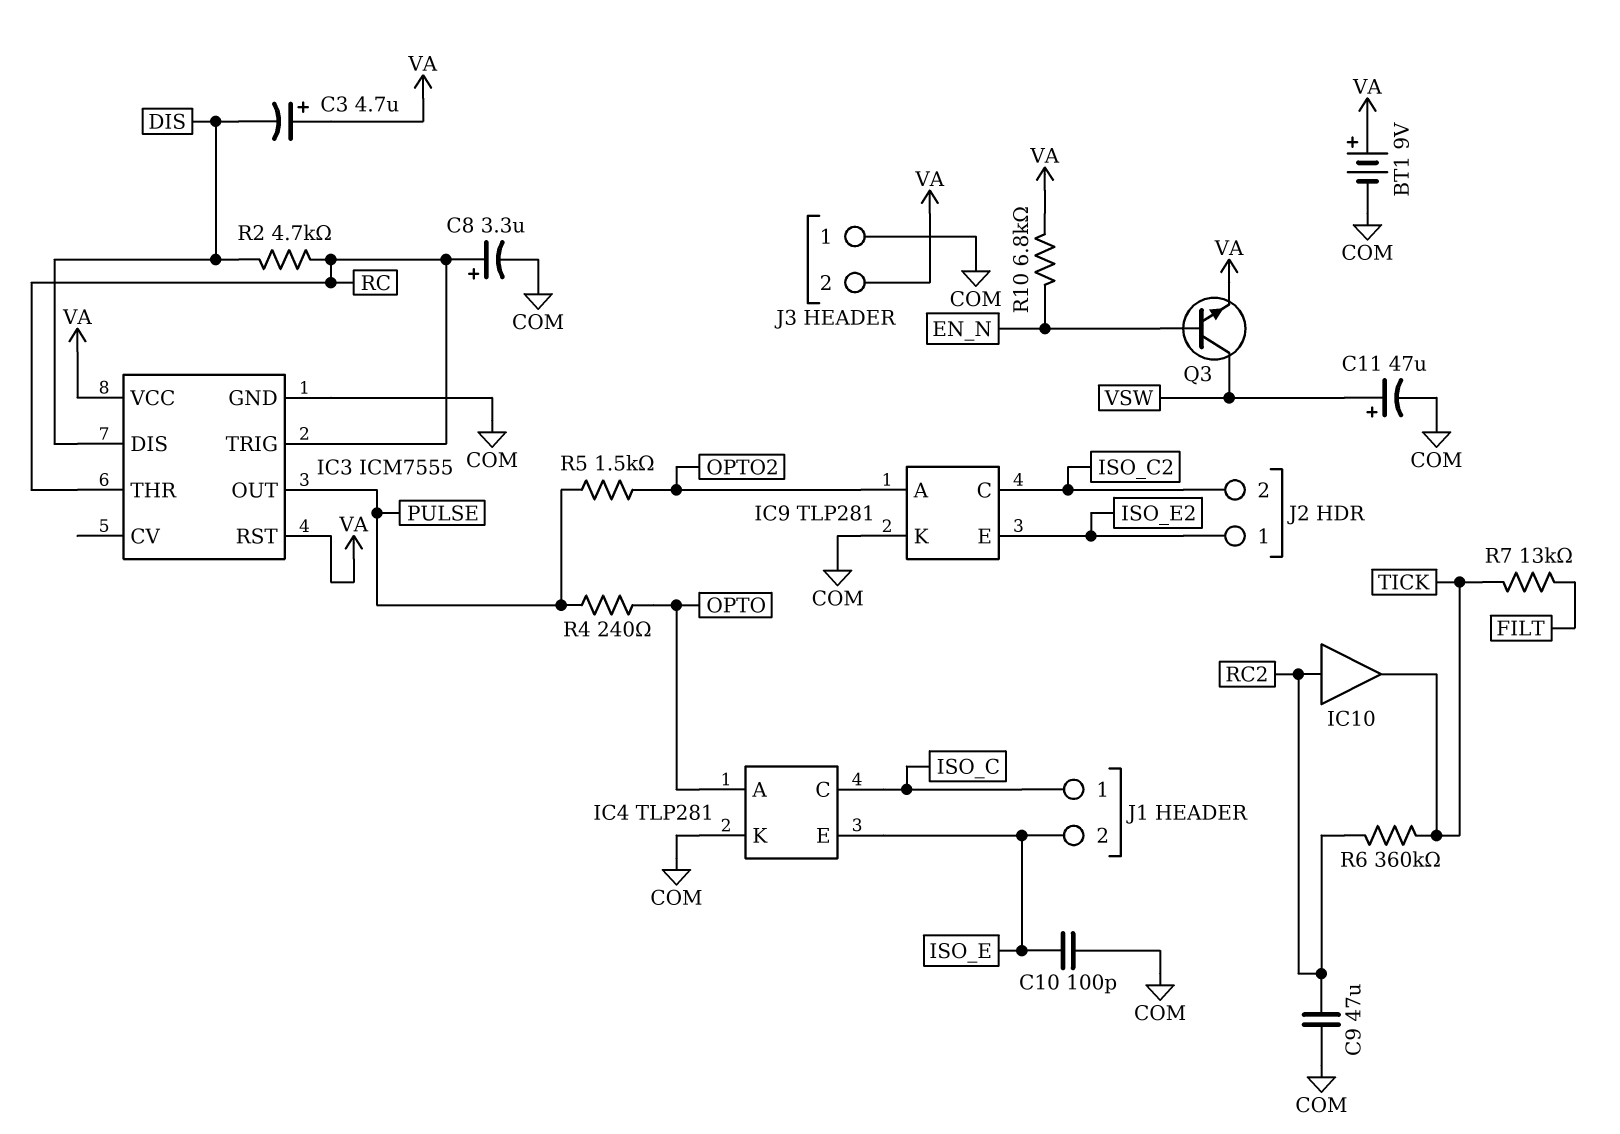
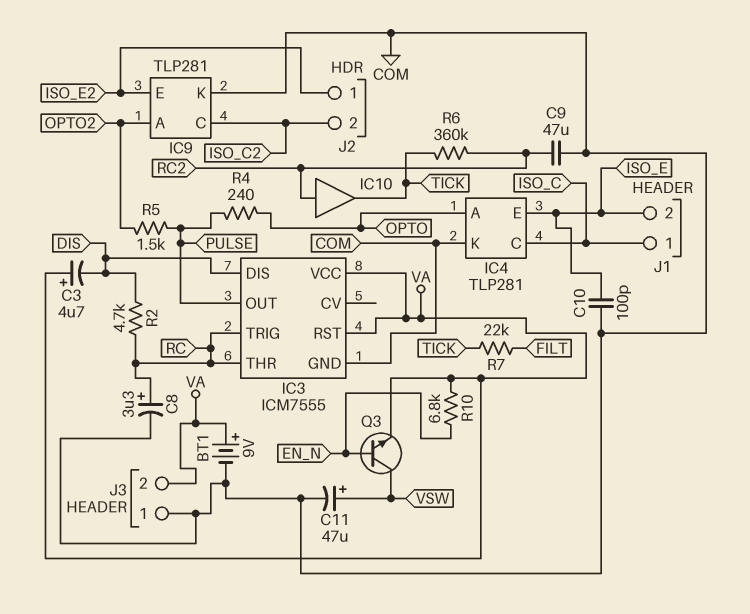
R7: 13k (FILT, TICK) -> 22k (FILT, TICK)

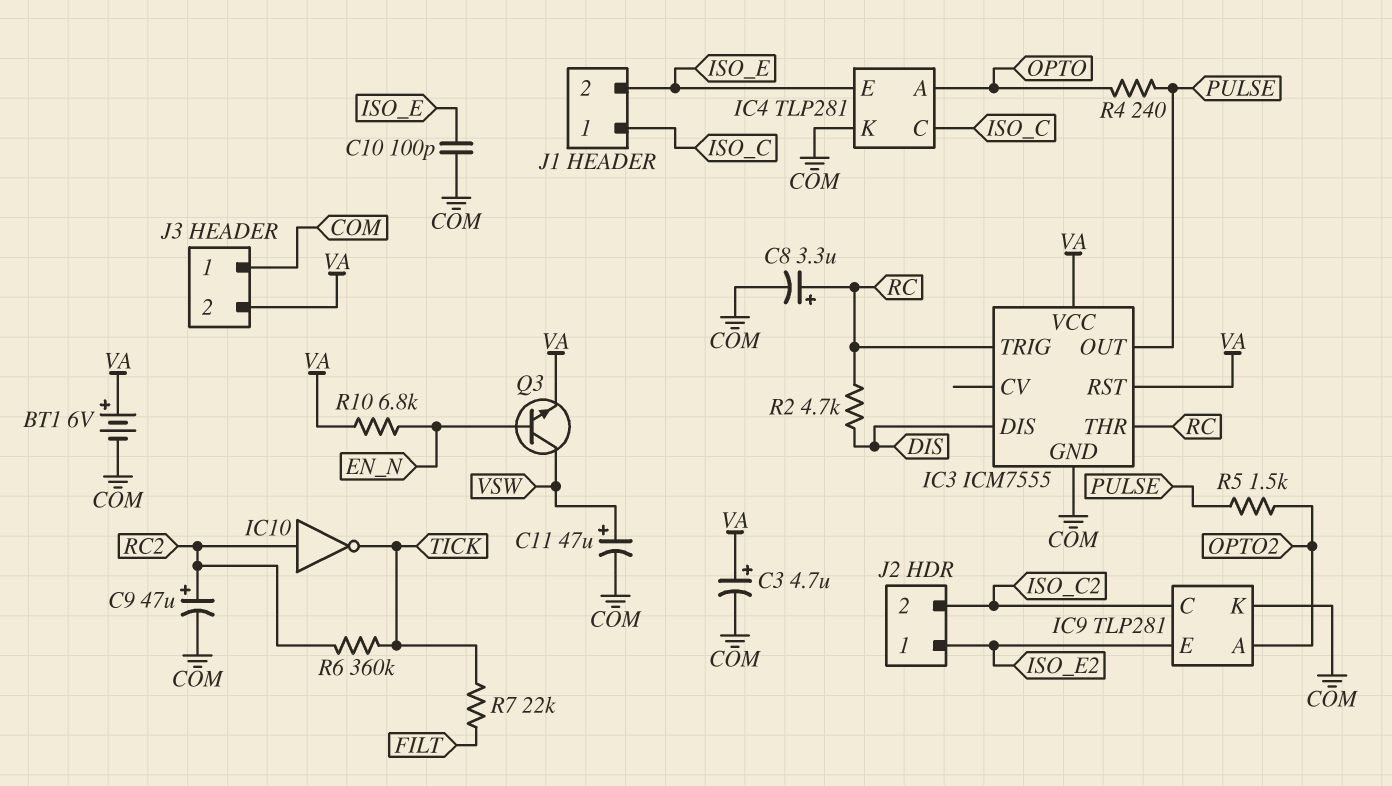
BT1: 9V (plus VA, minus COM) -> 6V (plus VA, minus COM)
C3: 4.7uF (plus VA, minus DIS) -> 4.7uF (plus VA, minus COM)
C9: 47uF (COM, RC2) -> 47uF (plus RC2, minus COM)
IC10: buffer (in RC2, out TICK) -> NOT (in RC2, out TICK)

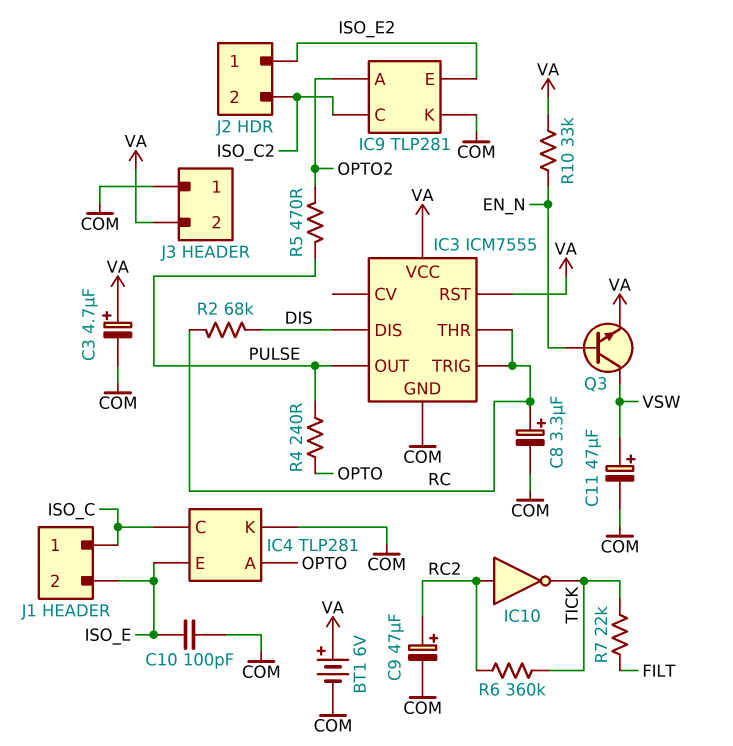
R2: 4.7k (DIS, RC) -> 68k (DIS, RC)
R5: 1.5k (OPTO2, PULSE) -> 470 (OPTO2, PULSE)
R10: 6.8k (EN_N, VA) -> 33k (EN_N, VA)

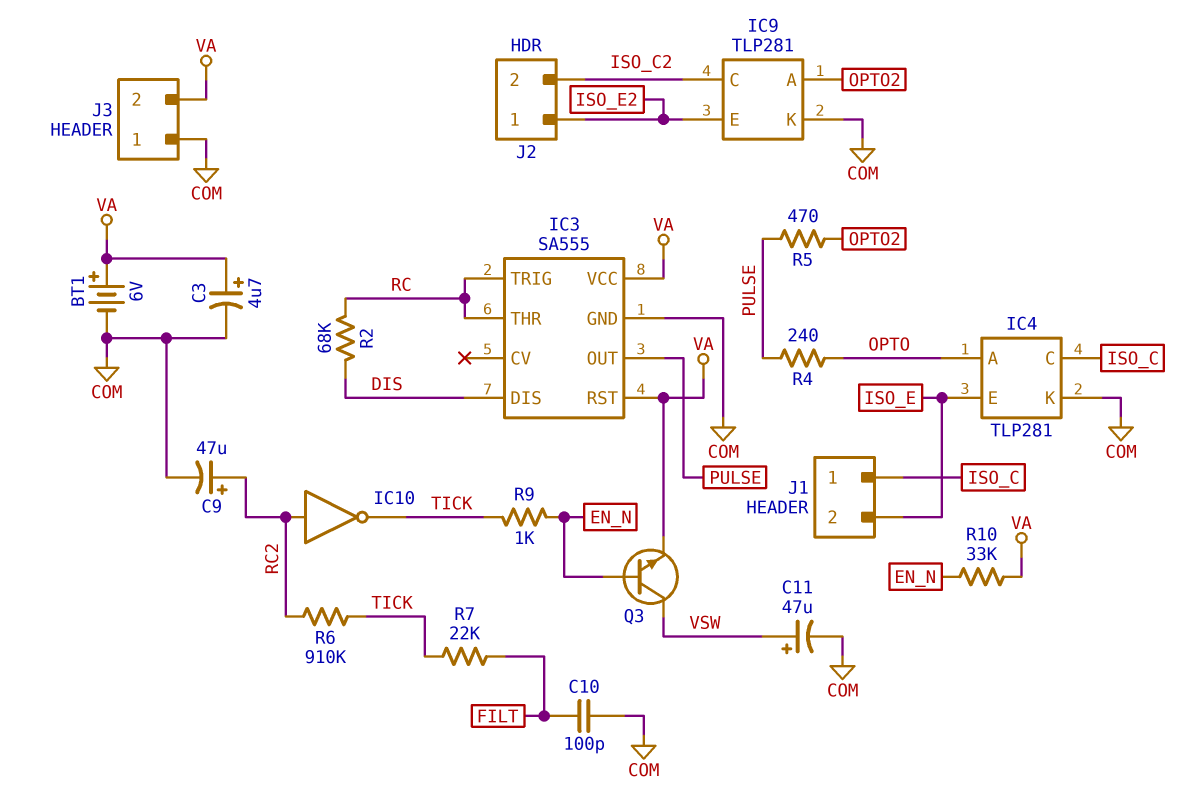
C8: 3.3uF (plus RC, minus COM) -> none
C10: 100pF (COM, ISO_E) -> 100pF (COM, FILT)
IC3: ICM7555 -> SA555
R6: 360k (RC2, TICK) -> 910k (RC2, TICK)
R9: none -> 1k (EN_N, TICK)

